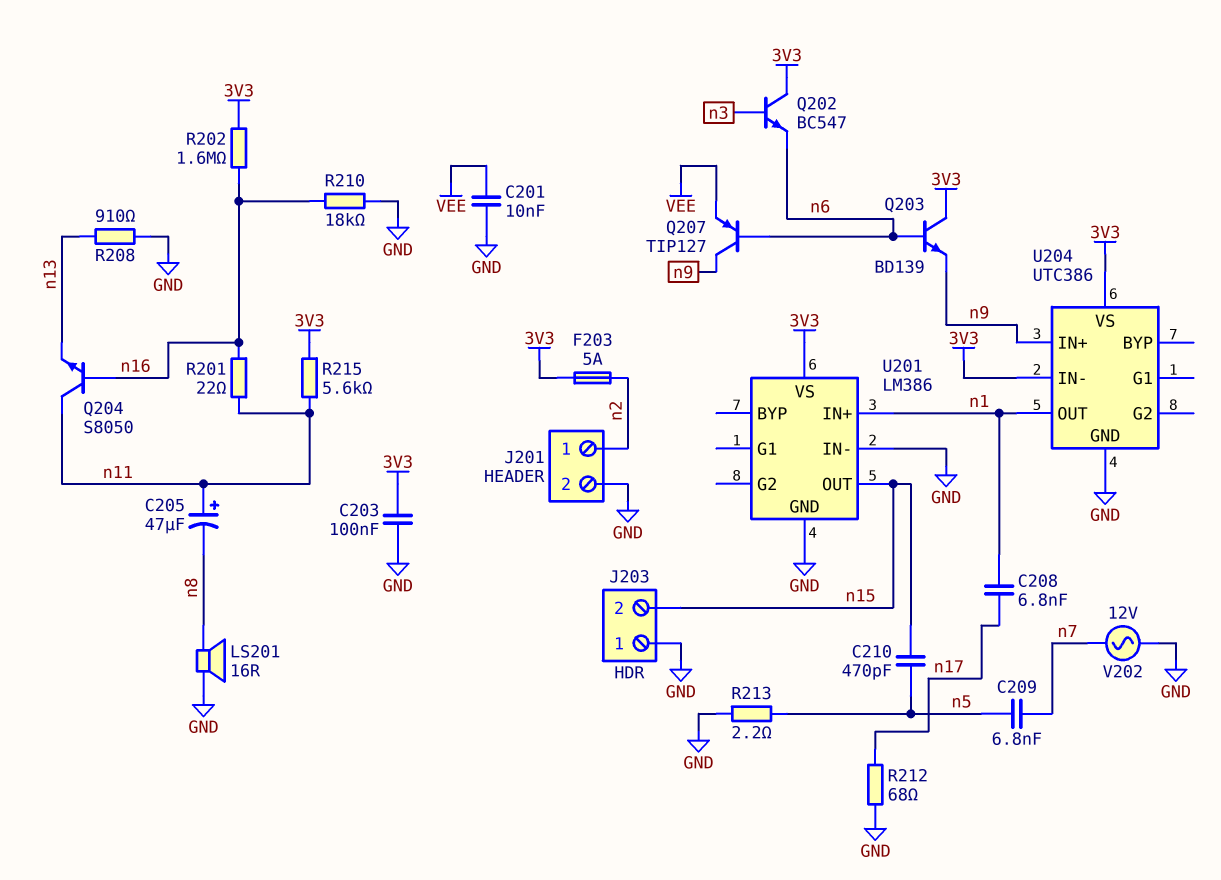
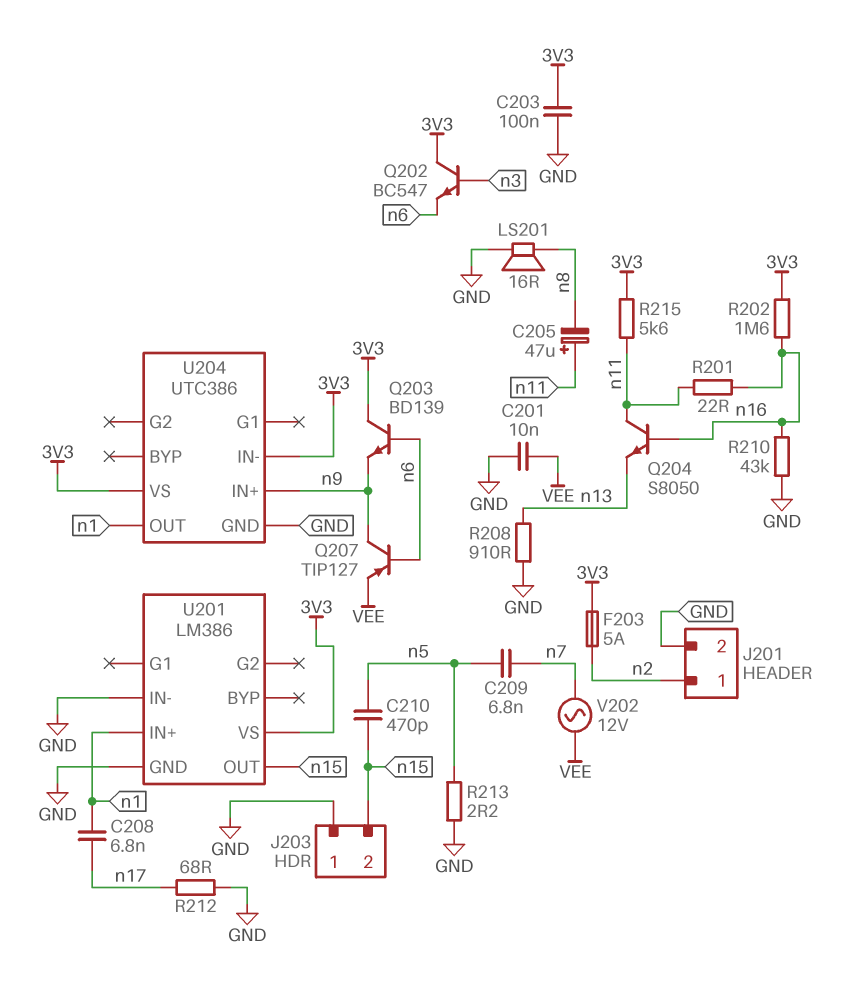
R210: 18k (GND, n16) -> 43k (GND, n16)
V202: AC 12V (GND, n7) -> AC 12V (VEE, n7)

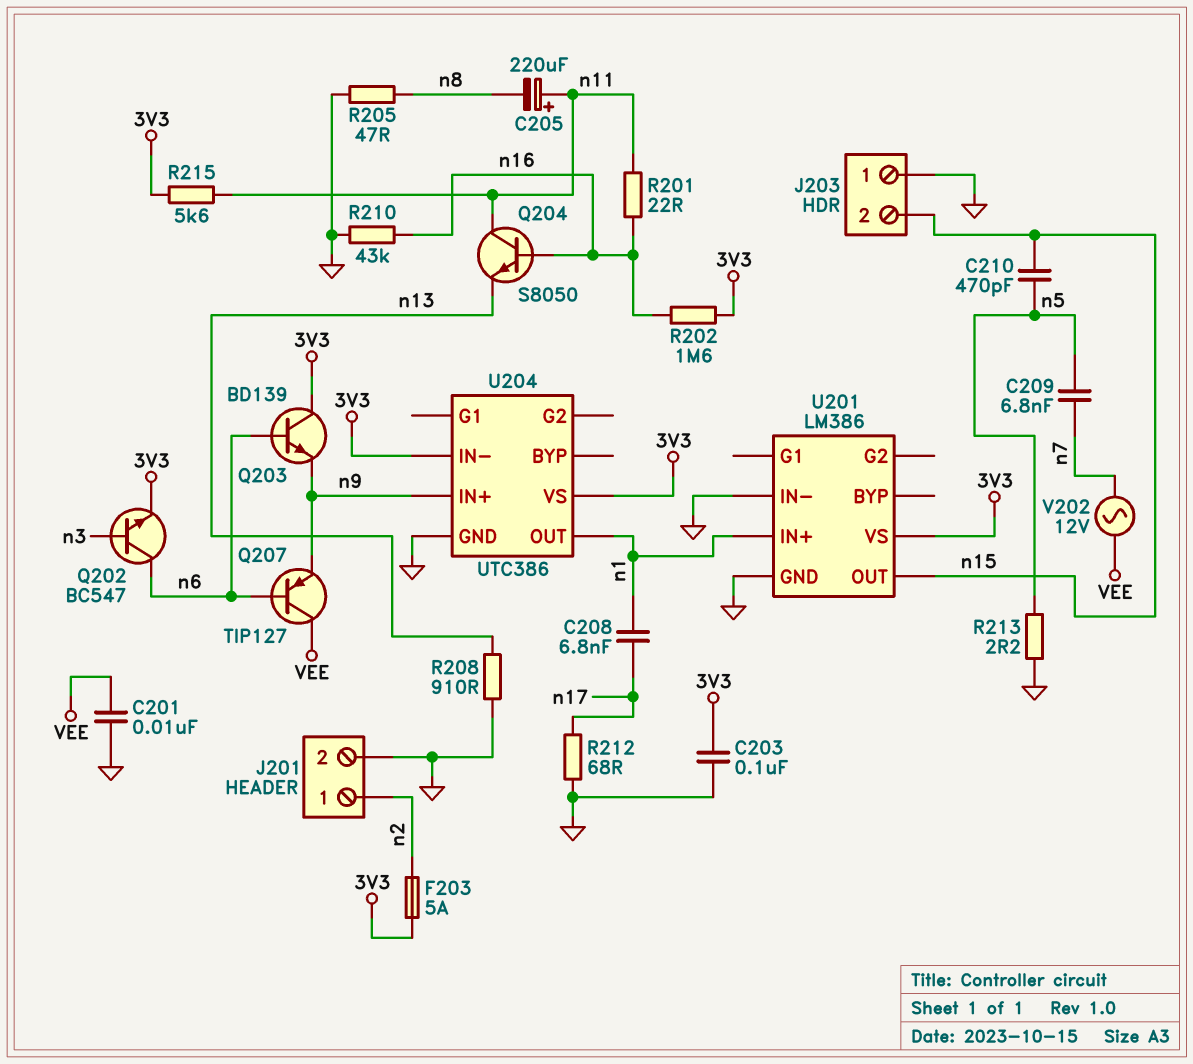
C205: 47uF (plus n11, minus n8) -> 220uF (plus n11, minus n8)
LS201: speaker 16R (GND, n8) -> none
Q202: NPN BC547 (B n3, C 3V3, E n6) -> NPN BC547 (B n3, C n6, E 3V3)
Q207: PNP TIP127 (B n6, C n9, E VEE) -> PNP TIP127 (B n6, C VEE, E n9)
R205: none -> 47 (GND, n8)

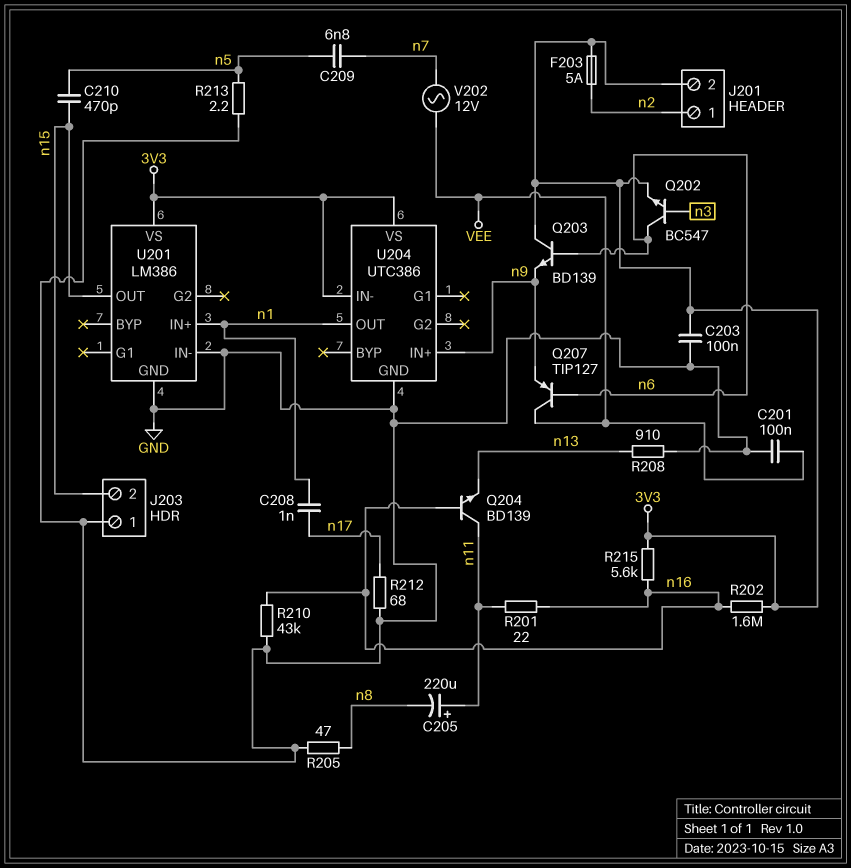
C201: 10nF (GND, VEE) -> 100nF (GND, VEE)
C208: 6.8nF (n1, n17) -> 1nF (n1, n17)
J201 pin 2: GND -> 3V3
Q204: NPN S8050 (B n16, C n11, E n13) -> NPN BD139 (B n16, C n11, E n13)
R215: 5.6k (3V3, n11) -> 5.6k (3V3, n16)

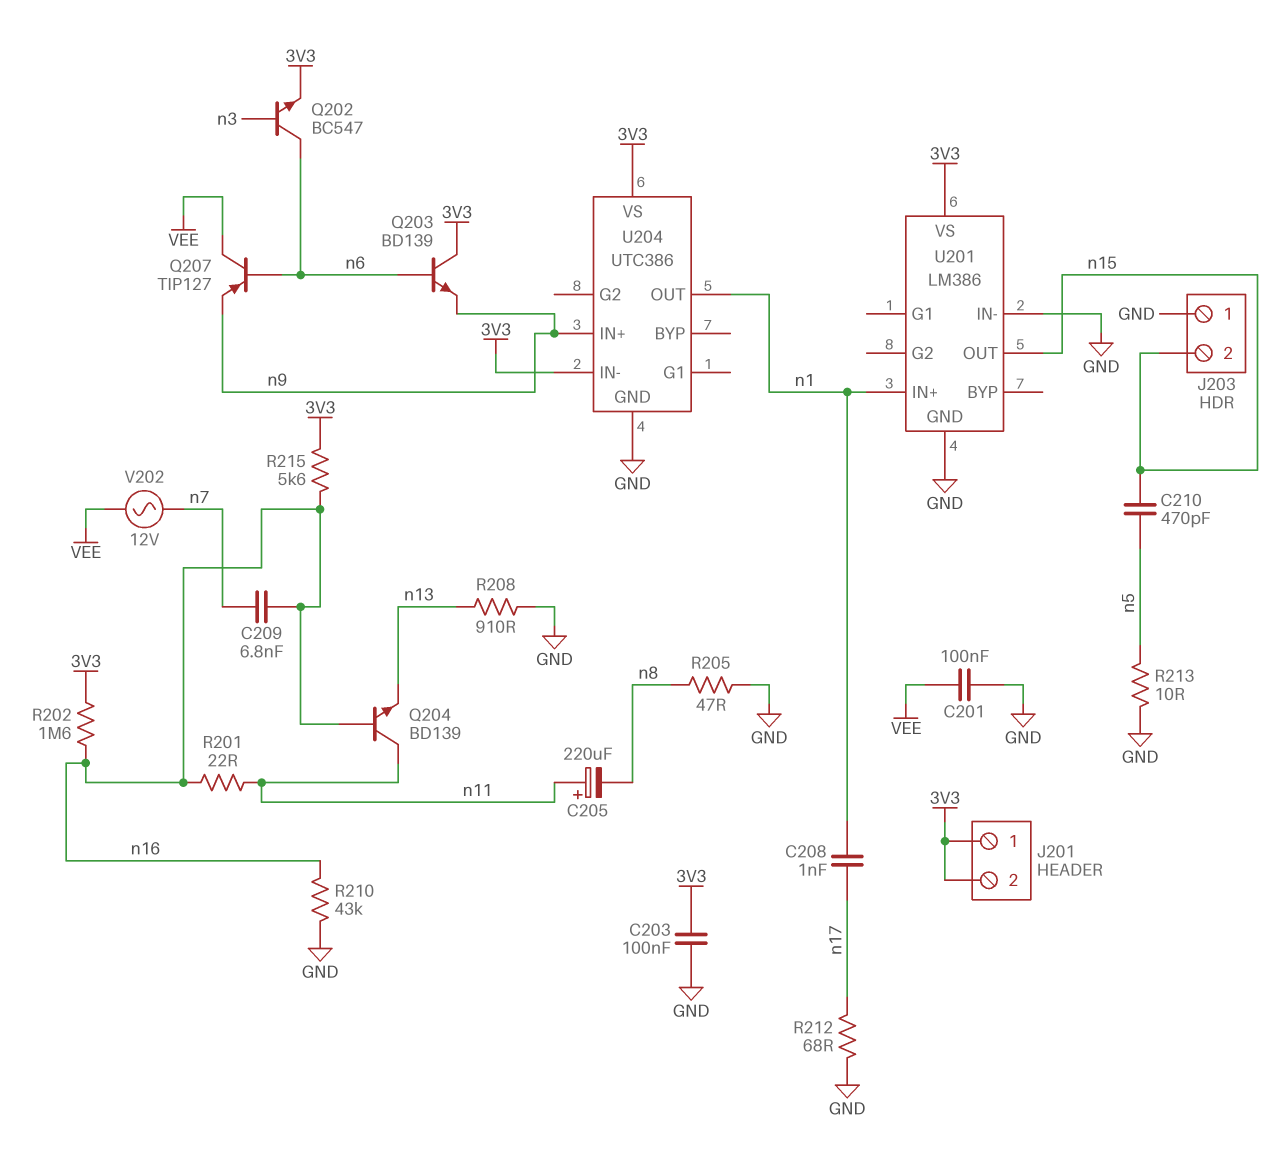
C209: 6.8nF (n5, n7) -> 6.8nF (n7, n16)
F203: 5A (3V3, n2) -> none
J201 pin 1: n2 -> 3V3
R213: 2.2 (GND, n5) -> 10 (GND, n5)

